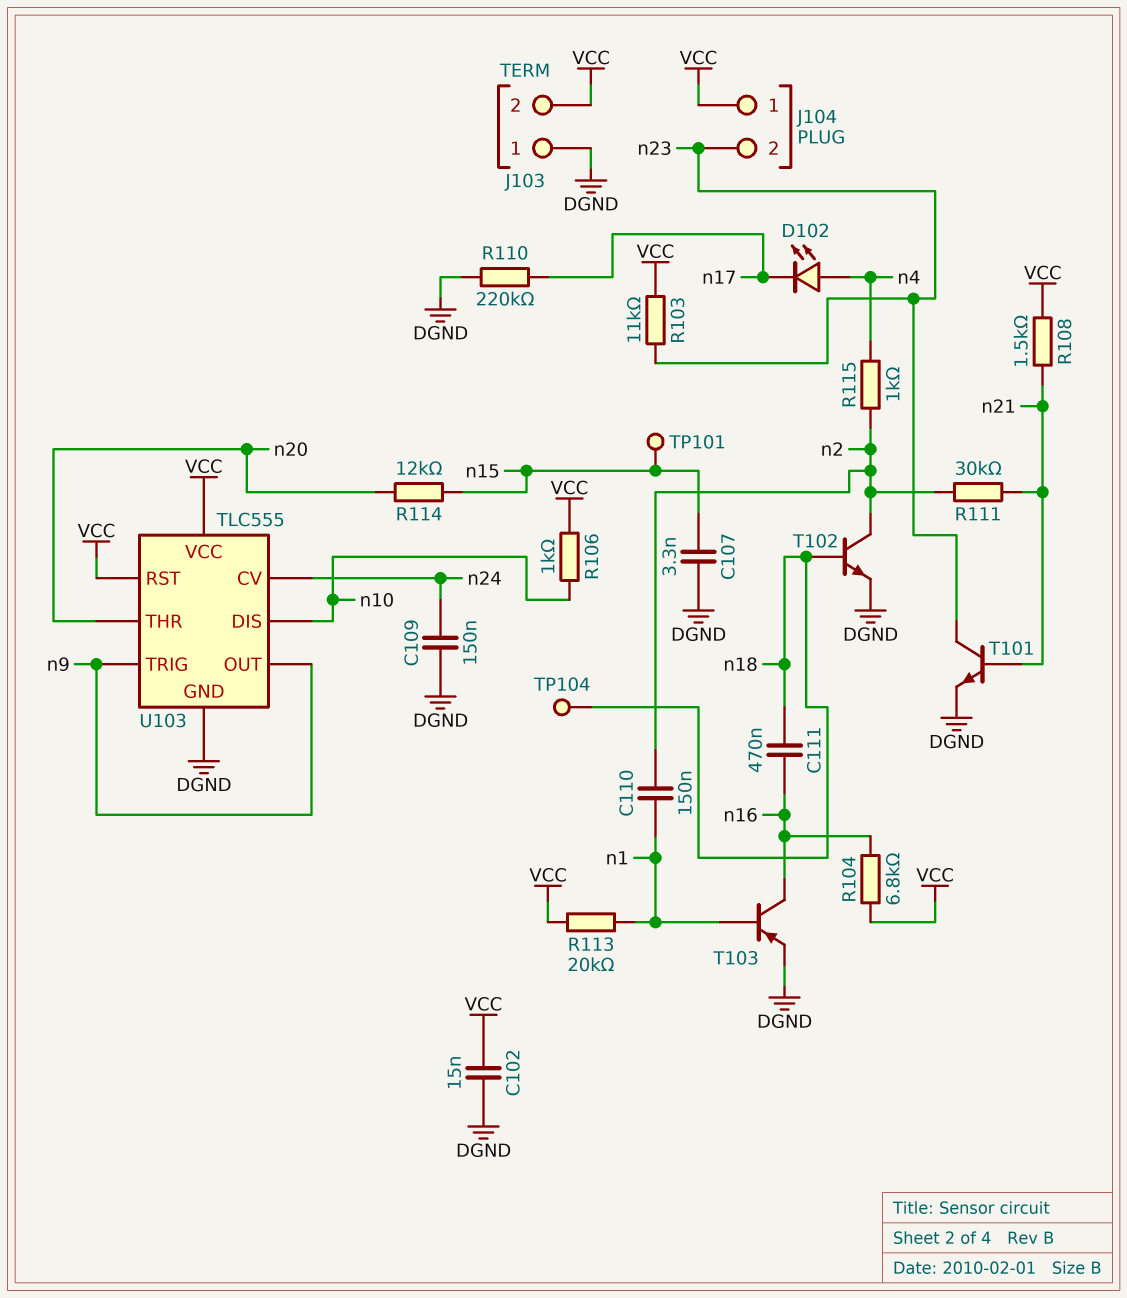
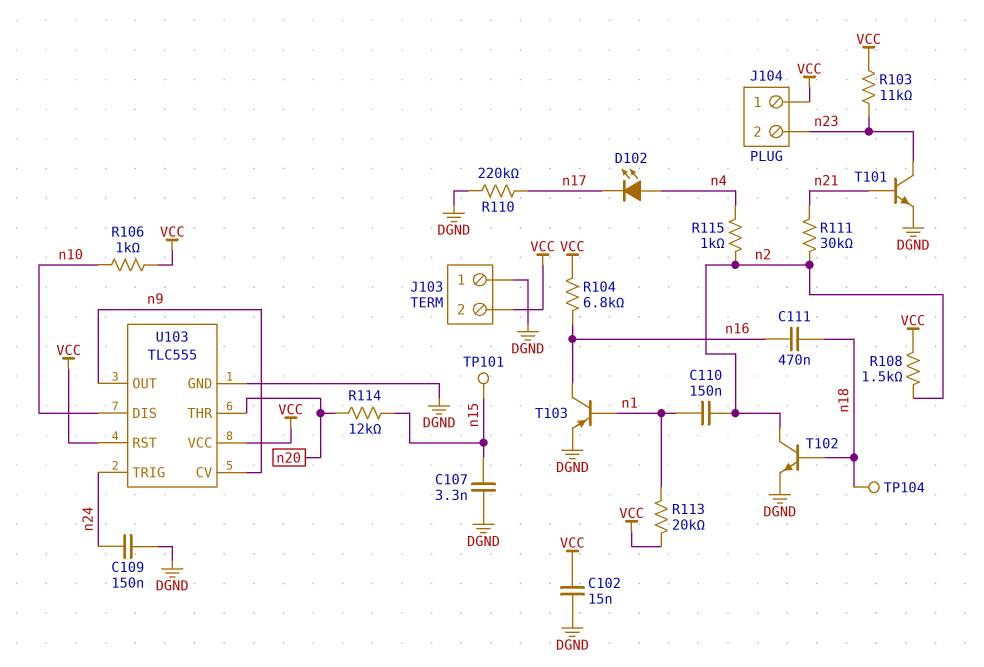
R108: 1.5k (VCC, n21) -> 1.5k (VCC, n2)
U103 pin CV: n24 -> n9
U103 pin TRIG: n9 -> n24

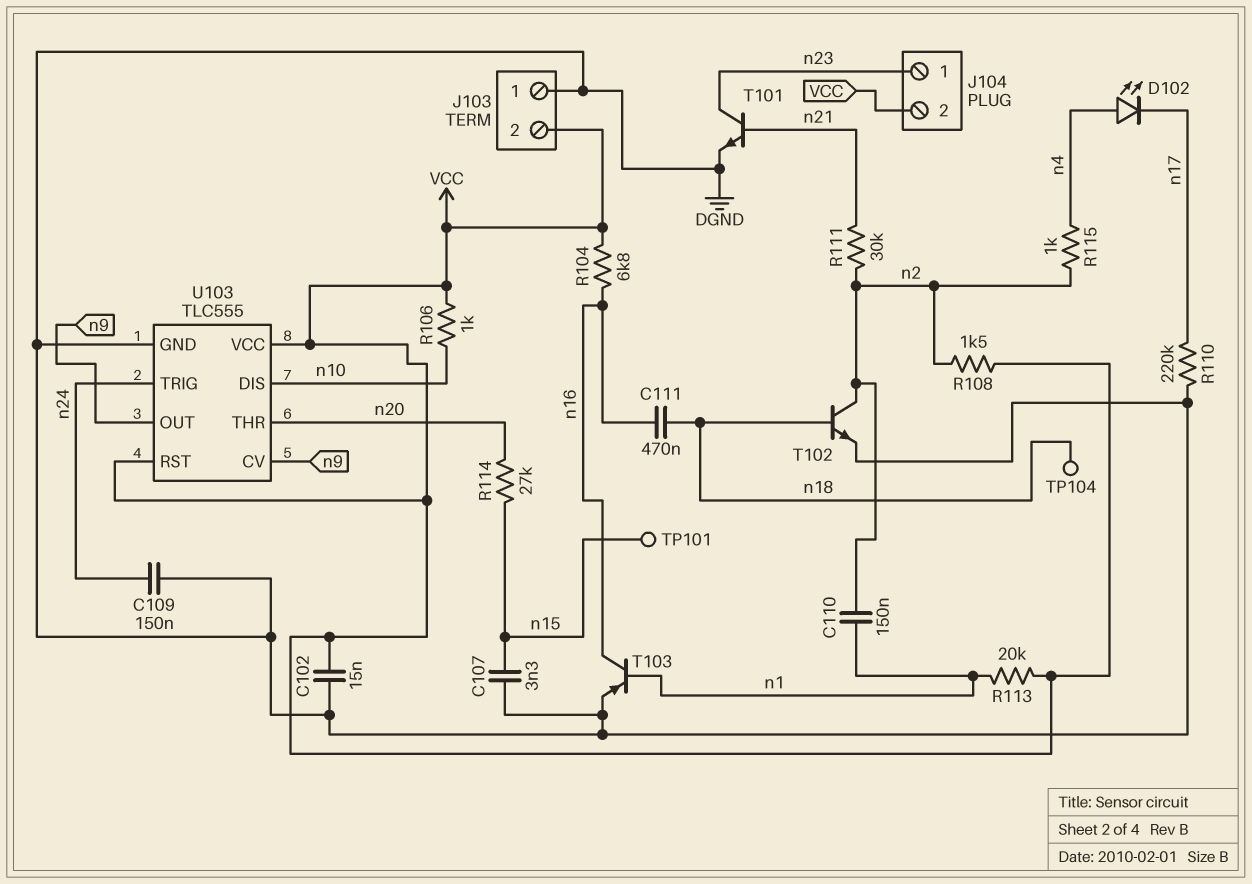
J104 pin 1: VCC -> n23
J104 pin 2: n23 -> VCC
R103: 11k (VCC, n23) -> none
R114: 12k (n15, n20) -> 27k (n15, n20)

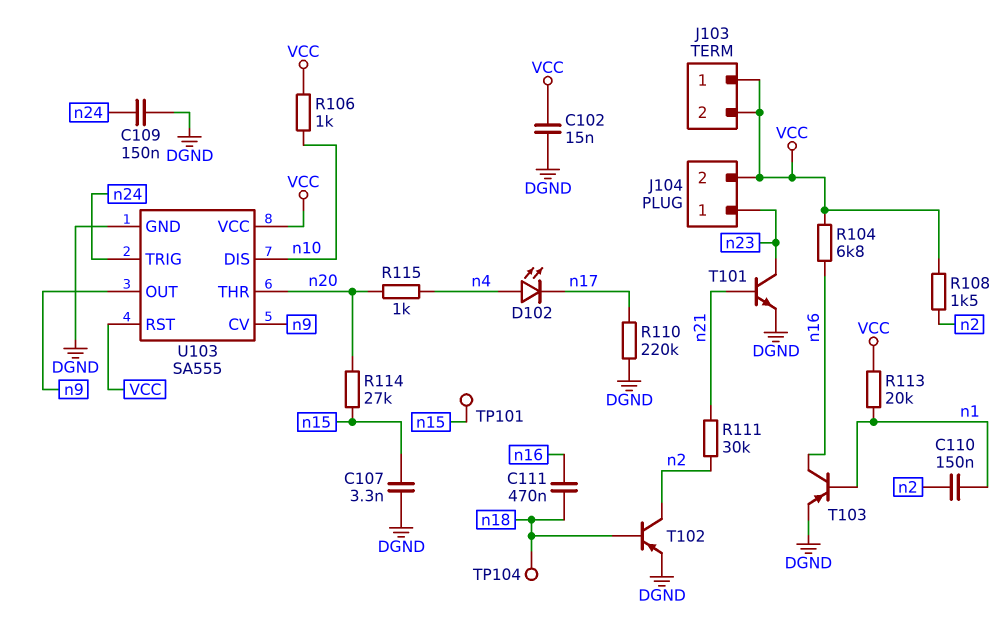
J103 pin 1: DGND -> VCC
R115: 1k (n2, n4) -> 1k (n4, n20)
T102: NPN (B n18, C n2, E DGND) -> PNP (B n18, C n2, E DGND)
U103: TLC555 -> SA555

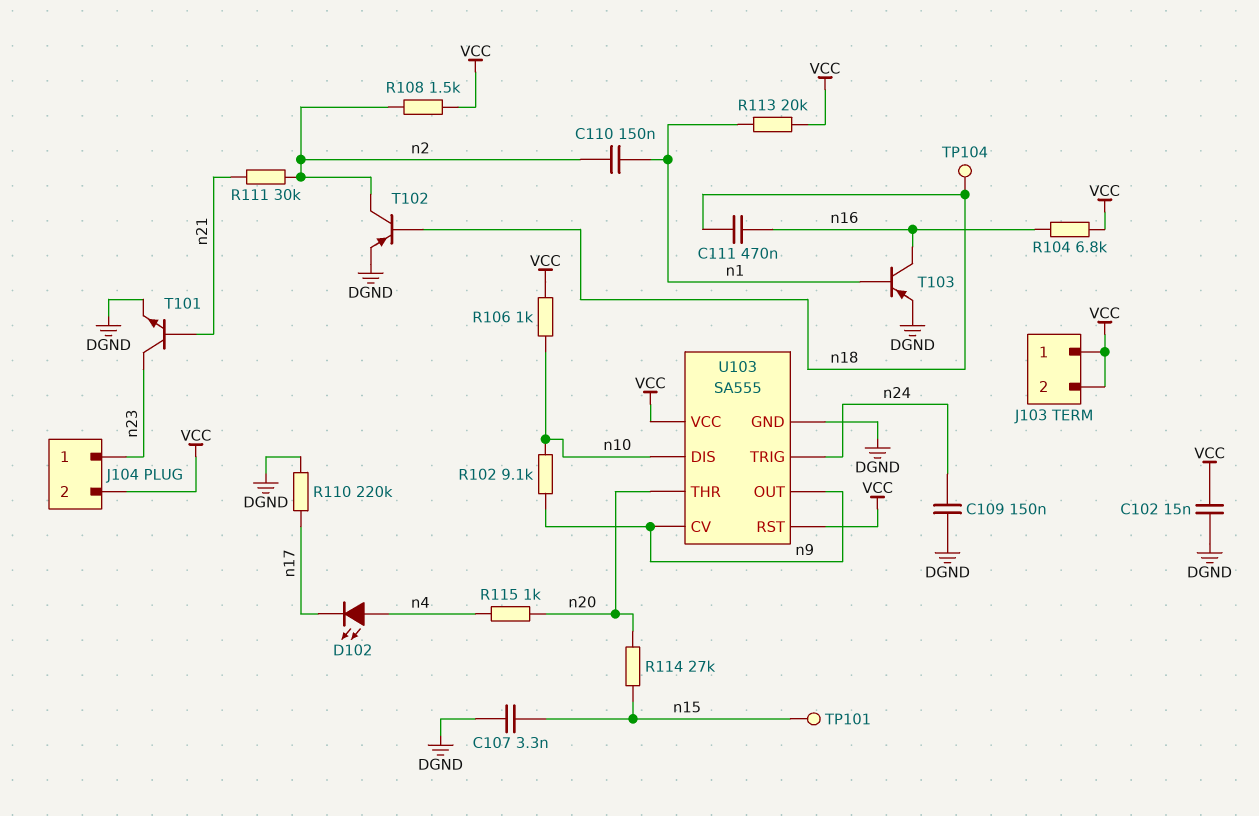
R102: none -> 9.1k (n9, n10)

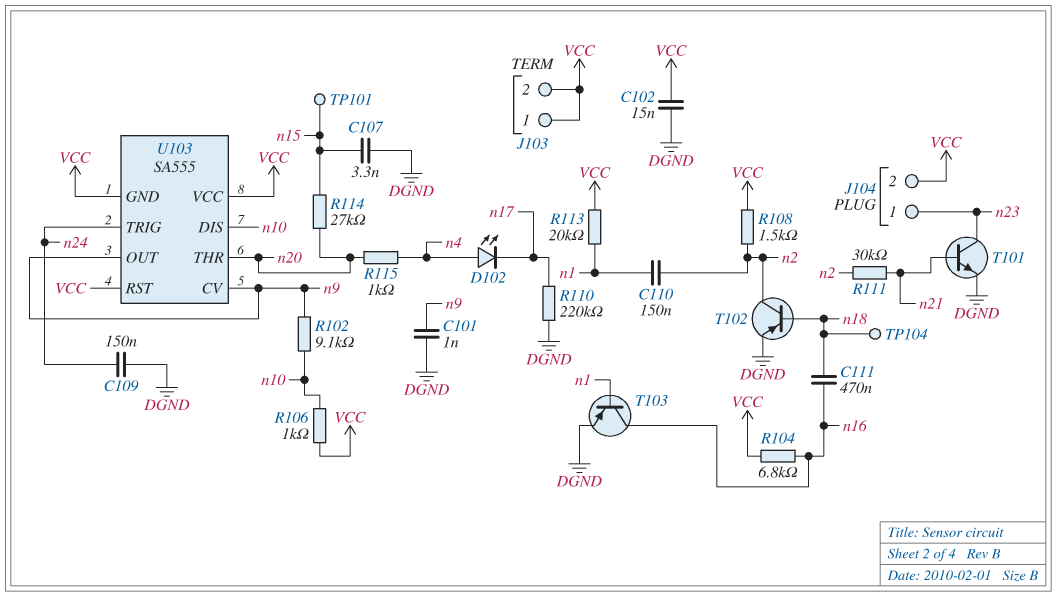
C101: none -> 1nF (DGND, n9)
U103 pin GND: DGND -> VCC

